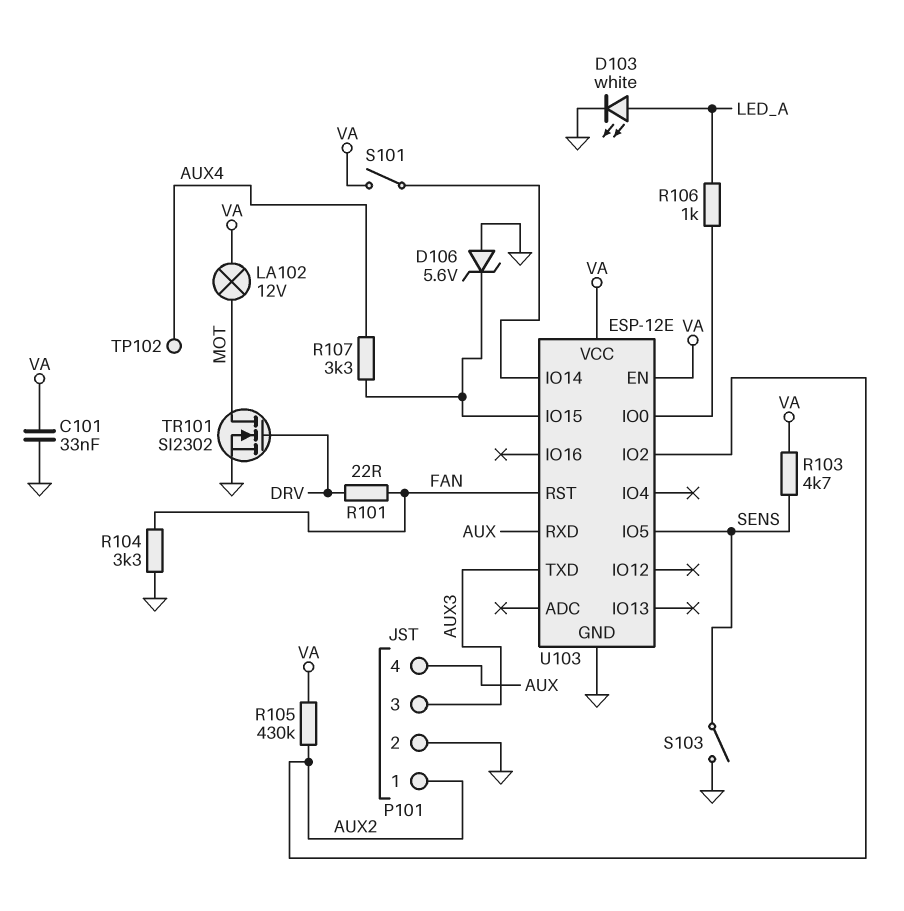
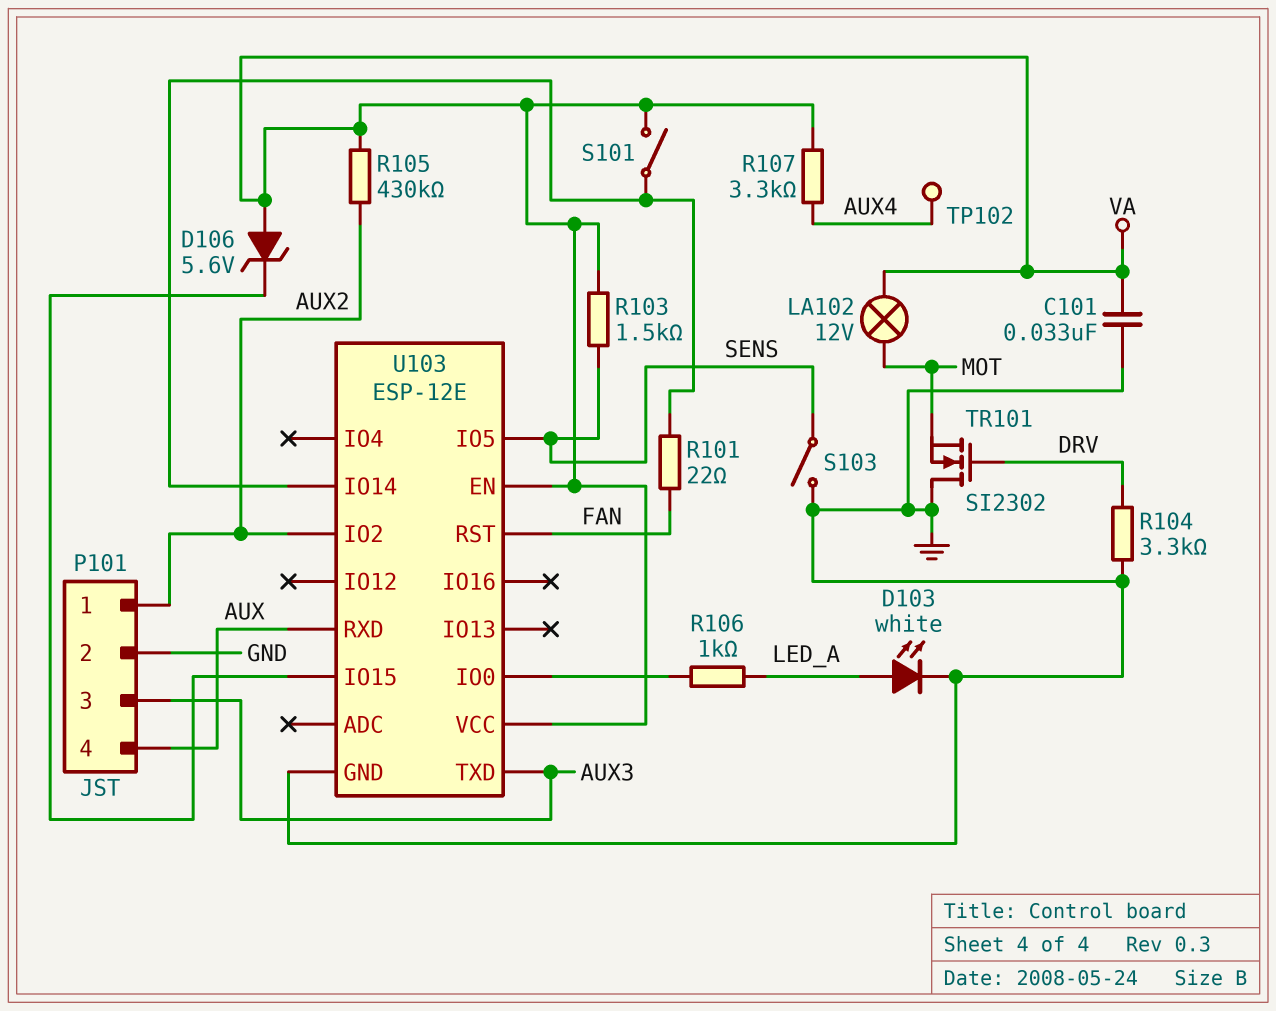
D106: zener 5.6V (A GND, K U103/IO15) -> zener 5.6V (A VA, K U103/IO15)
R101: 22 (DRV, FAN) -> 22 (FAN, U103/IO14)
R103: 4.7k (SENS, VA) -> 1.5k (SENS, VA)
R104: 3.3k (FAN, GND) -> 3.3k (DRV, GND)
R107: 3.3k (AUX4, U103/IO15) -> 3.3k (AUX4, VA)
TR101: NMOS SI2302 (G DRV, D MOT, S GND) -> NMOS SI2302 (G DRV, D GND, S MOT)

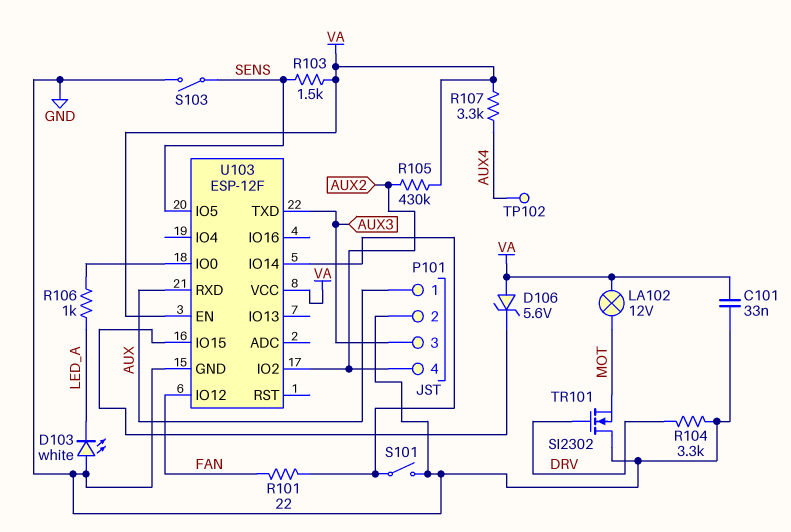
D103: LED white (A LED_A, K GND) -> LED white (A GND, K LED_A)
P101 pin 1: AUX2 -> AUX
P101 pin 4: AUX -> AUX2
S101: switch (U103/IO14, VA) -> switch (GND, U103/IO14)
U103: ESP-12E -> ESP-12F
U103 pin IO12: none -> FAN
U103 pin RST: FAN -> none

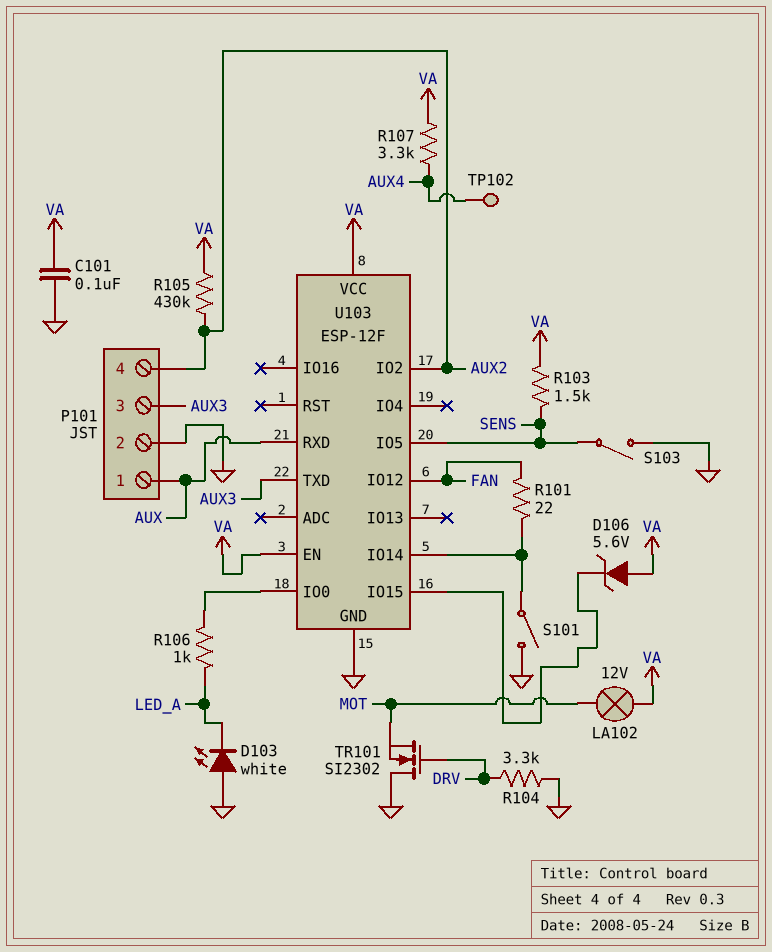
C101: 33nF (GND, VA) -> 100nF (GND, VA)

